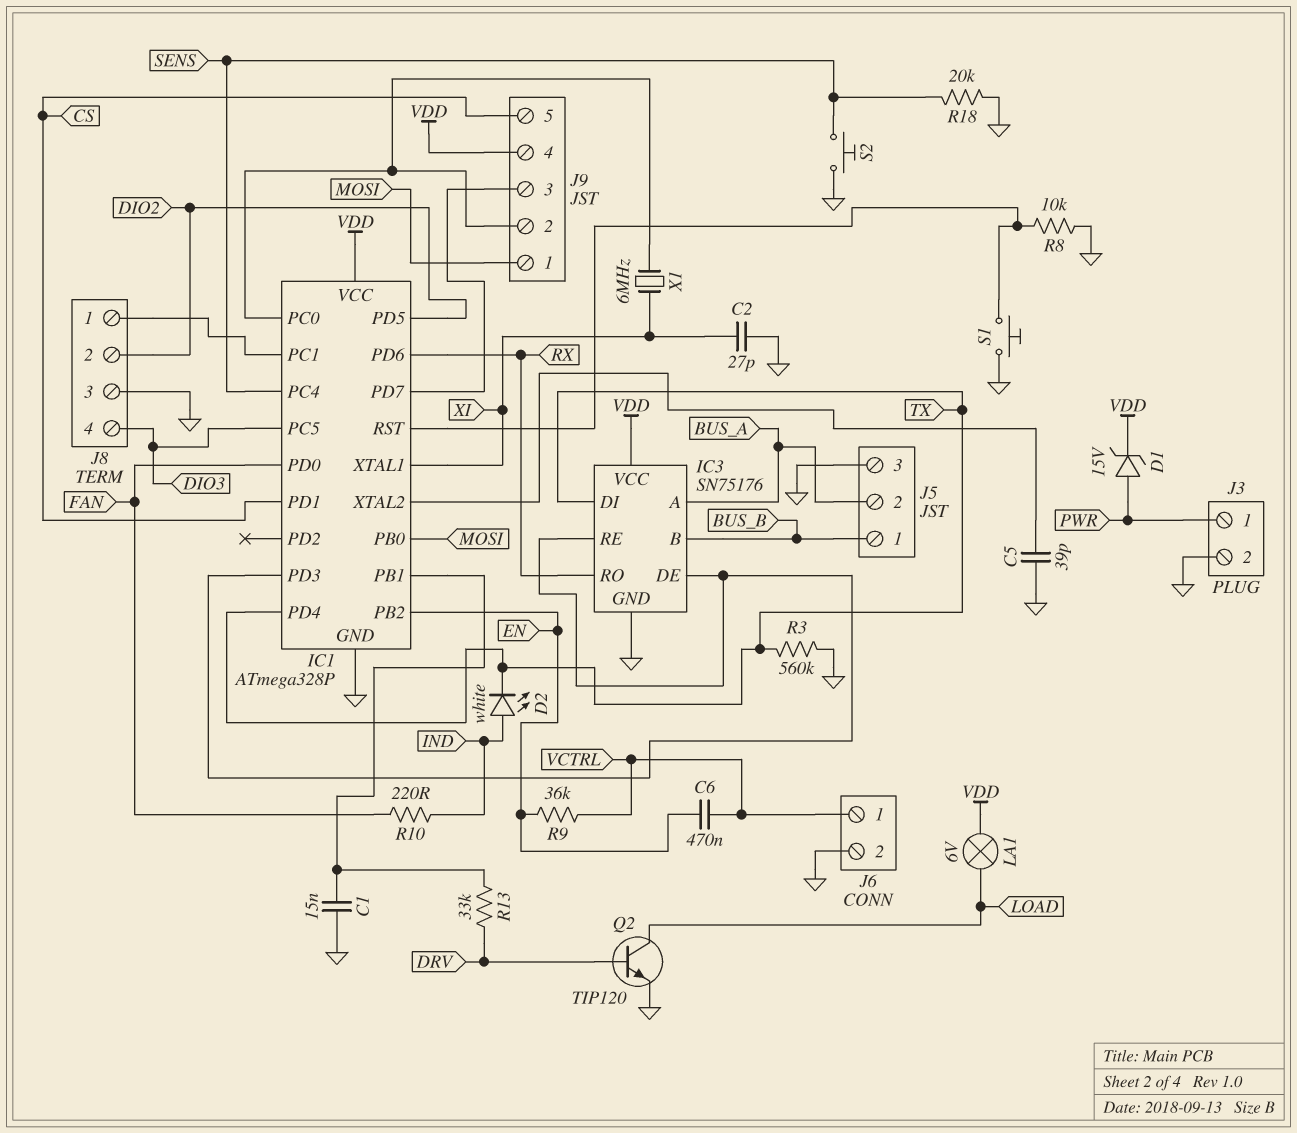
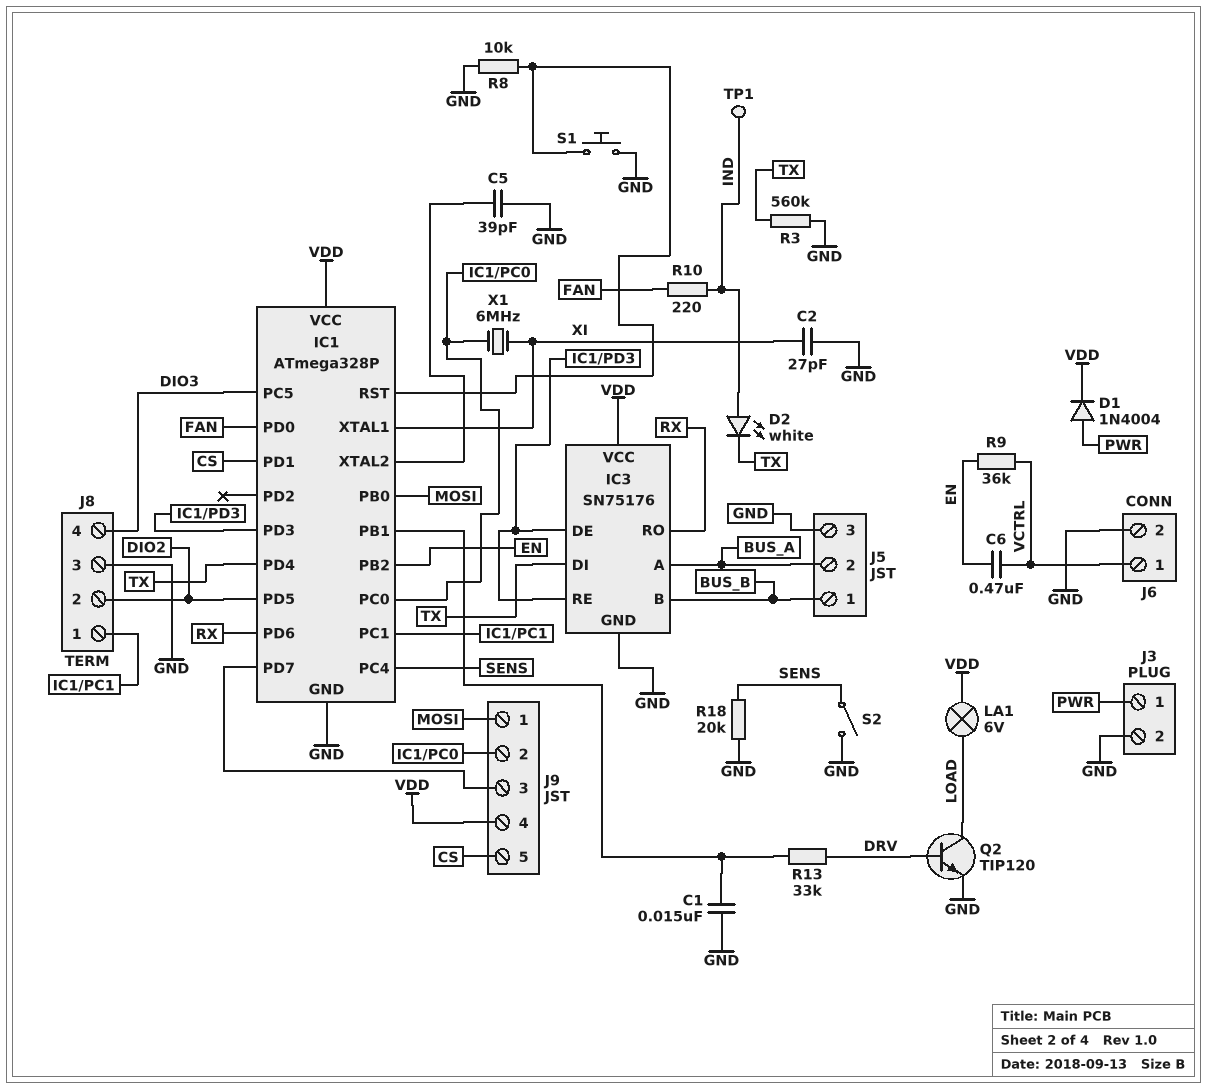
D1: zener 15V (A PWR, K VDD) -> diode 1N4004 (A PWR, K VDD)
S2: button (GND, SENS) -> switch (GND, SENS)
TP1: none -> test point (IND)

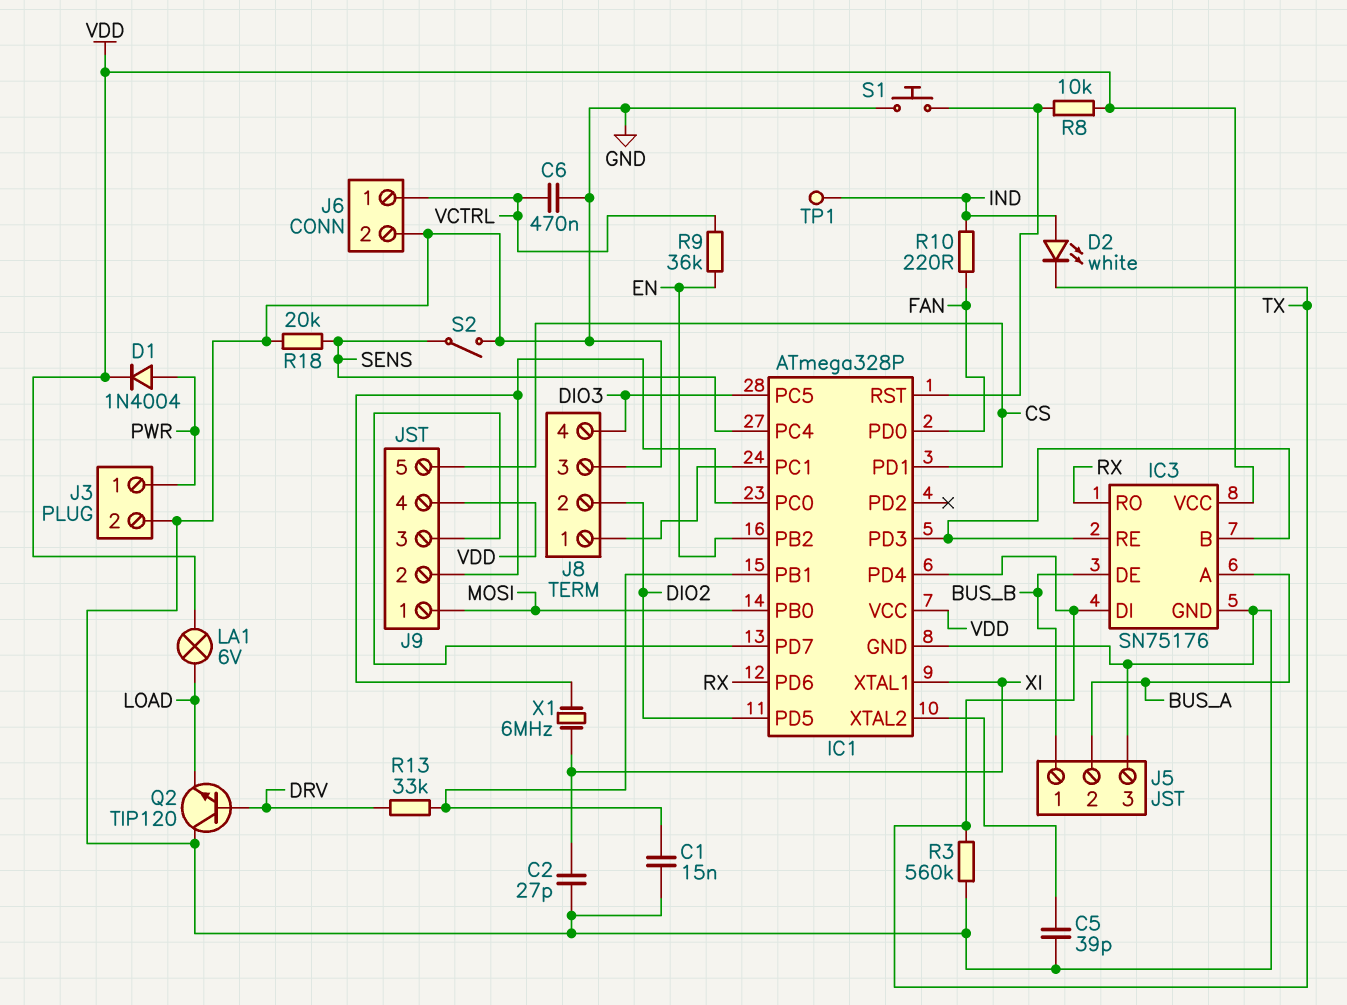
C6: 470nF (EN, VCTRL) -> 470nF (GND, VCTRL)
IC3 pin B: BUS_B -> IC1/PD3
IC3 pin DE: IC1/PD3 -> BUS_B
Q2: NPN TIP120 (B DRV, C LOAD, E GND) -> NPN TIP120 (B DRV, C GND, E LOAD)
R8: 10k (GND, IC1/RST) -> 10k (IC1/RST, VDD)

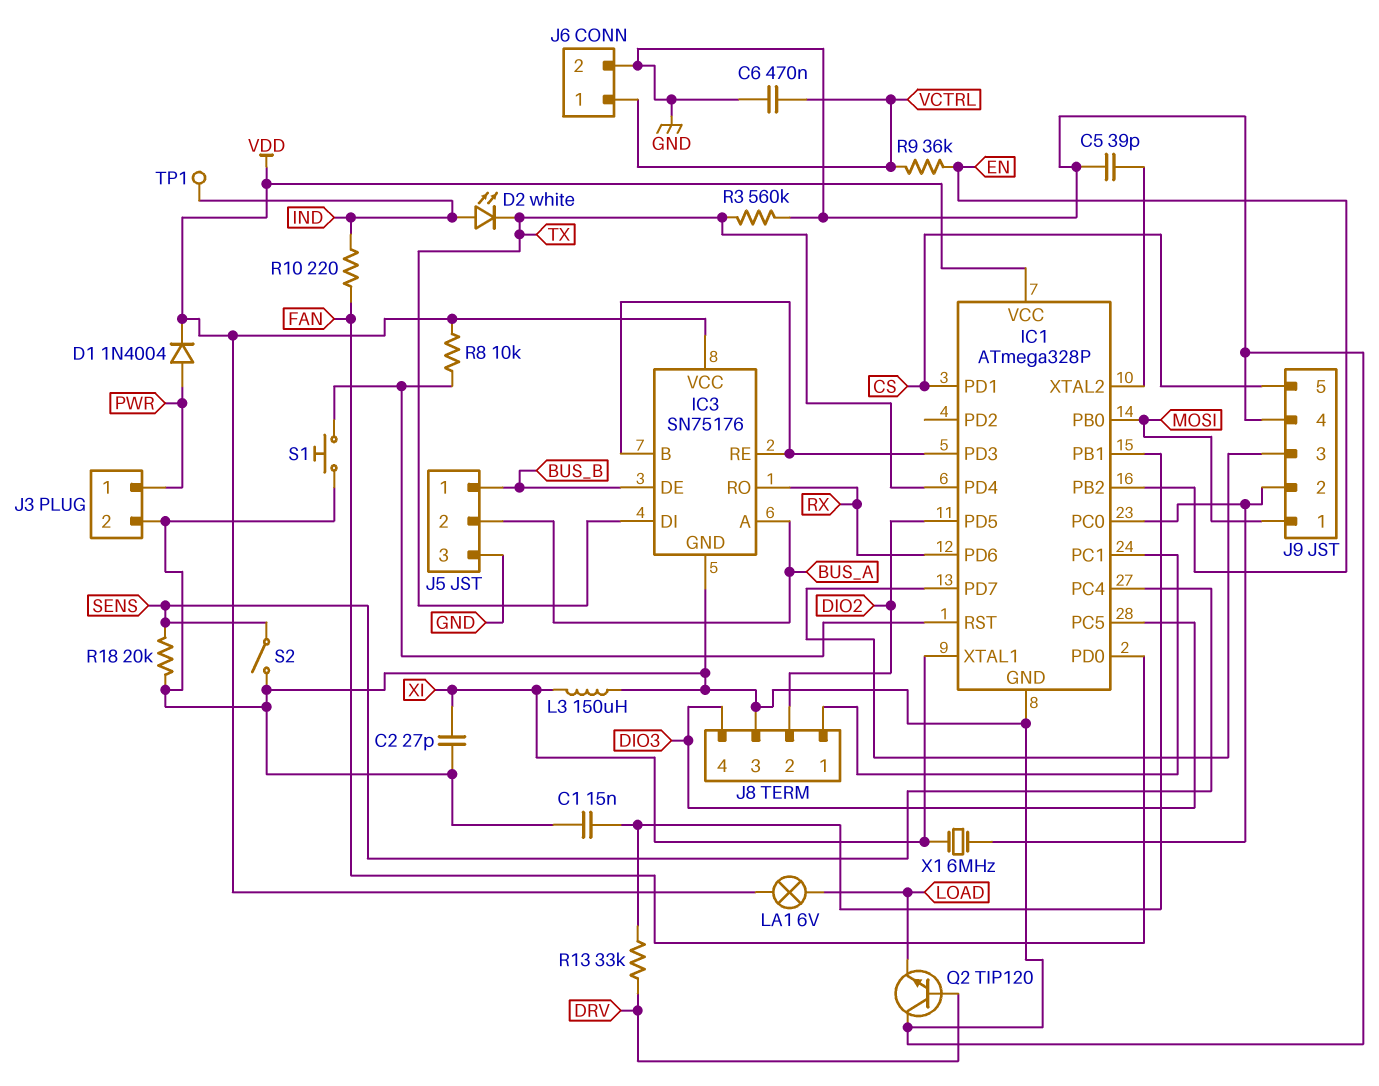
J9 pin 4: VDD -> GND
L3: none -> 150uH (GND, XI)

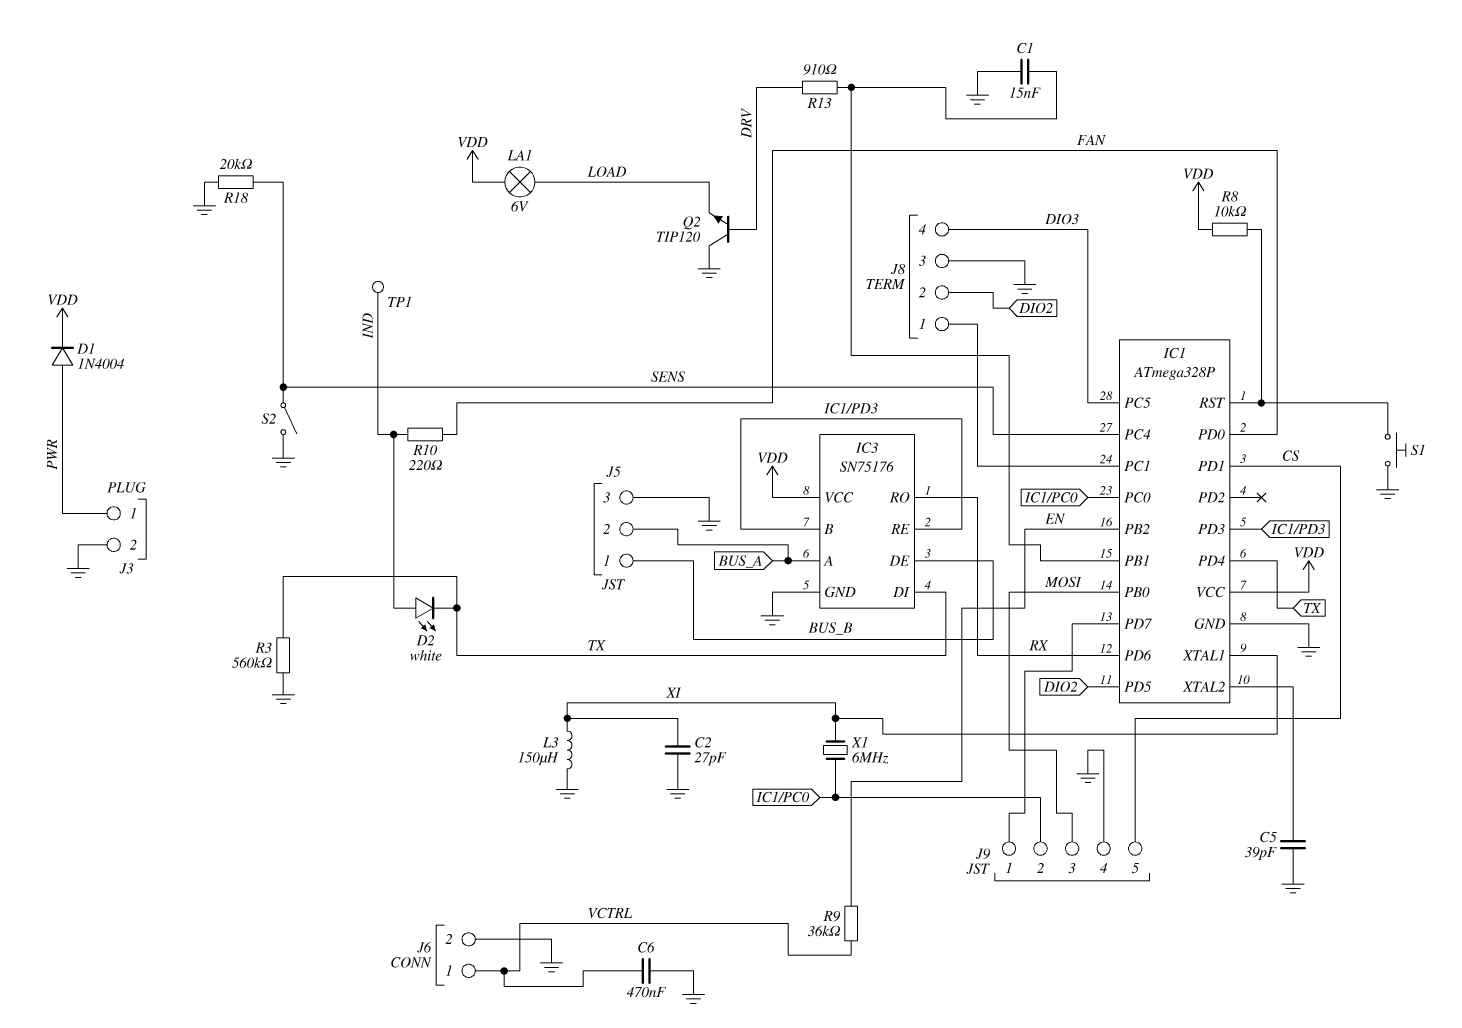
J9 pin 1: MOSI -> IC1/PD7
J9 pin 3: IC1/PD7 -> MOSI
R13: 33k (DRV, IC1/PB1) -> 910 (DRV, IC1/PB1)

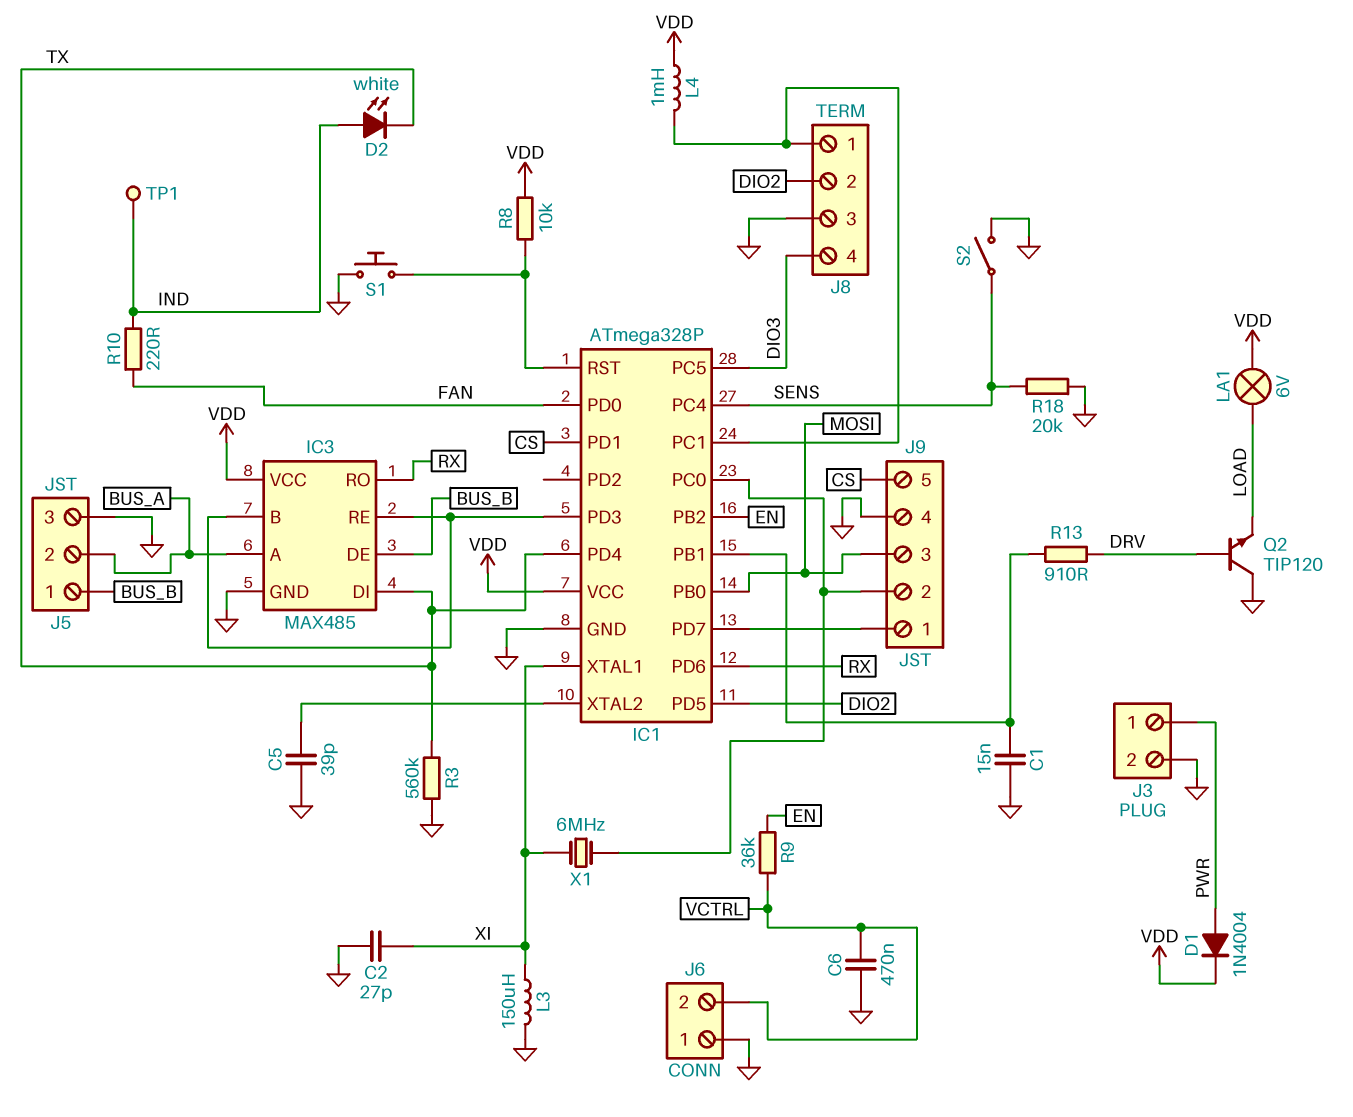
IC3: SN75176 -> MAX485
J6 pin 1: VCTRL -> GND
J6 pin 2: GND -> VCTRL
L4: none -> 1mH (IC1/PC1, VDD)

